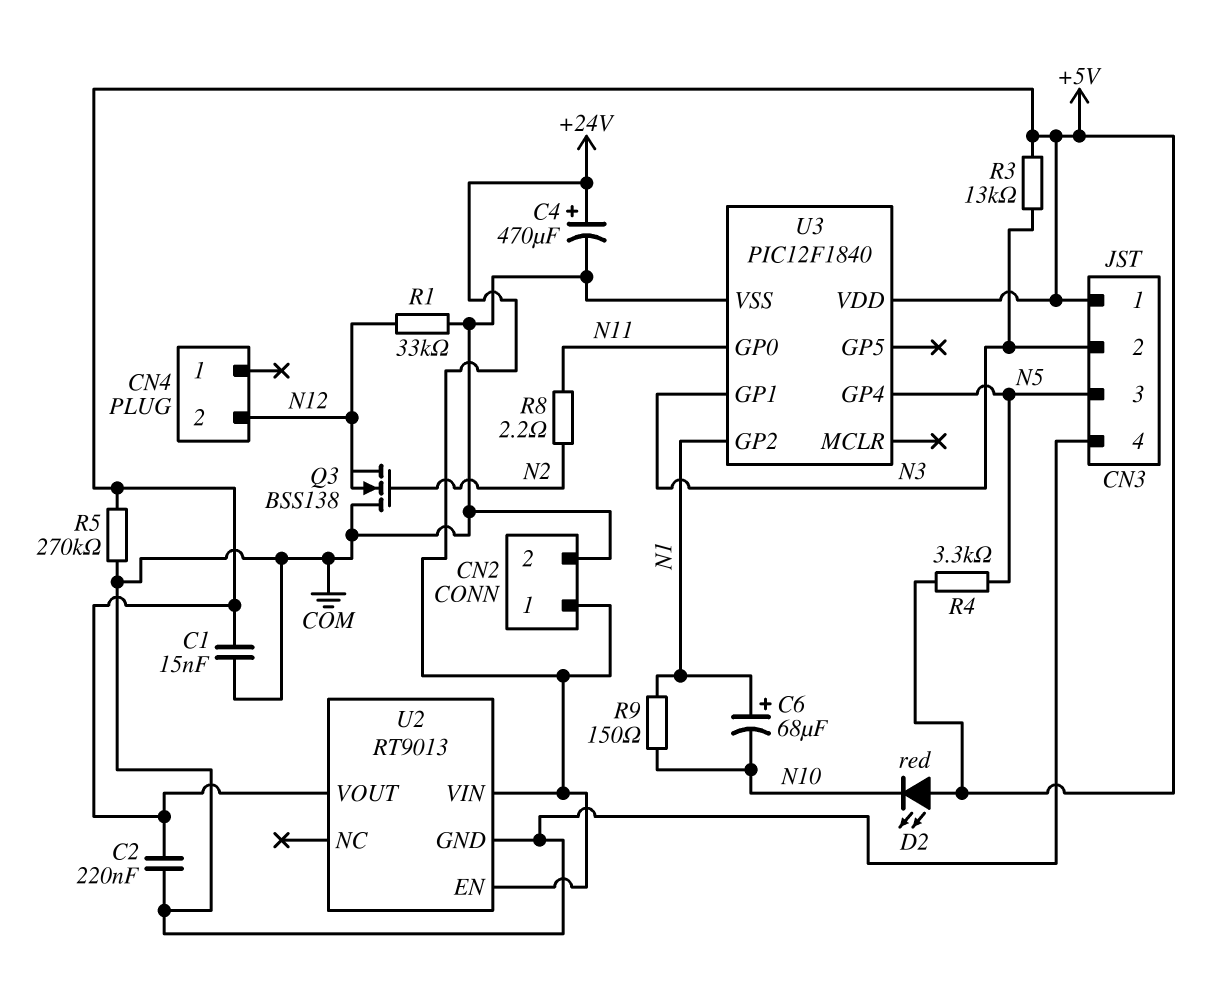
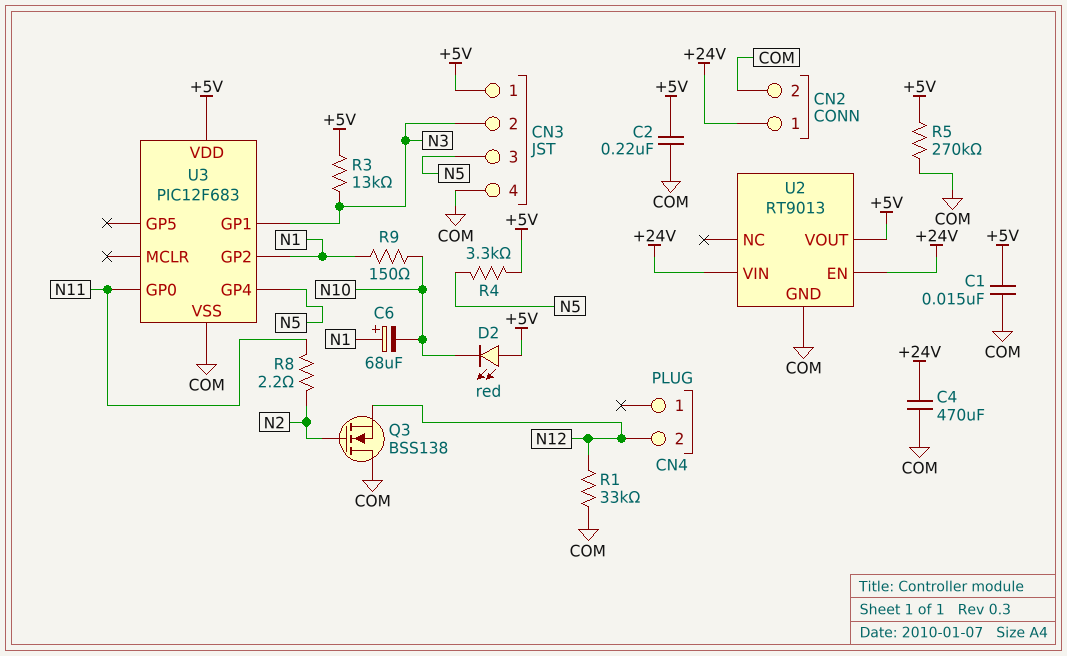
C4: 470uF (plus +24V, minus COM) -> 470uF (+24V, COM)
U3: PIC12F1840 -> PIC12F683

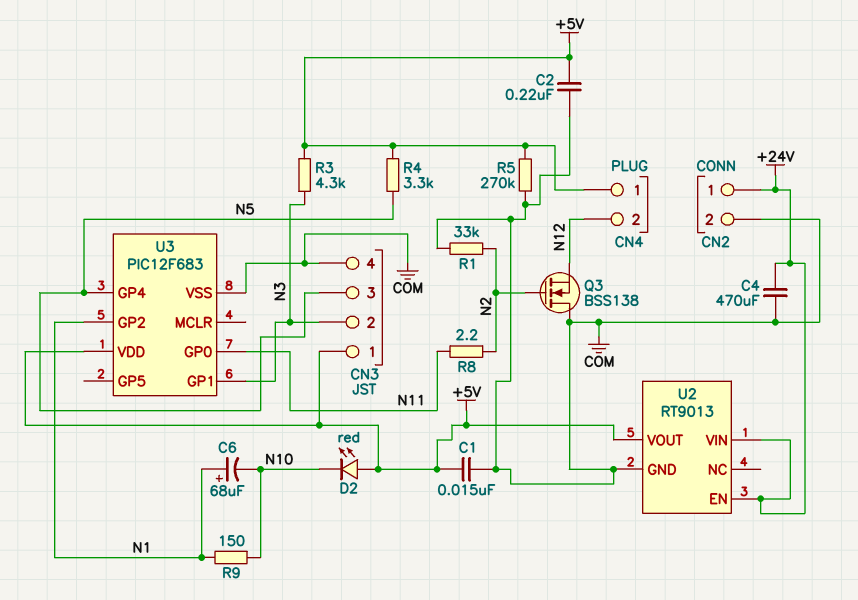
CN4 pin 1: none -> +5V
R1: 33k (COM, N12) -> 33k (COM, N2)
R3: 13k (+5V, N3) -> 4.3k (+5V, N3)

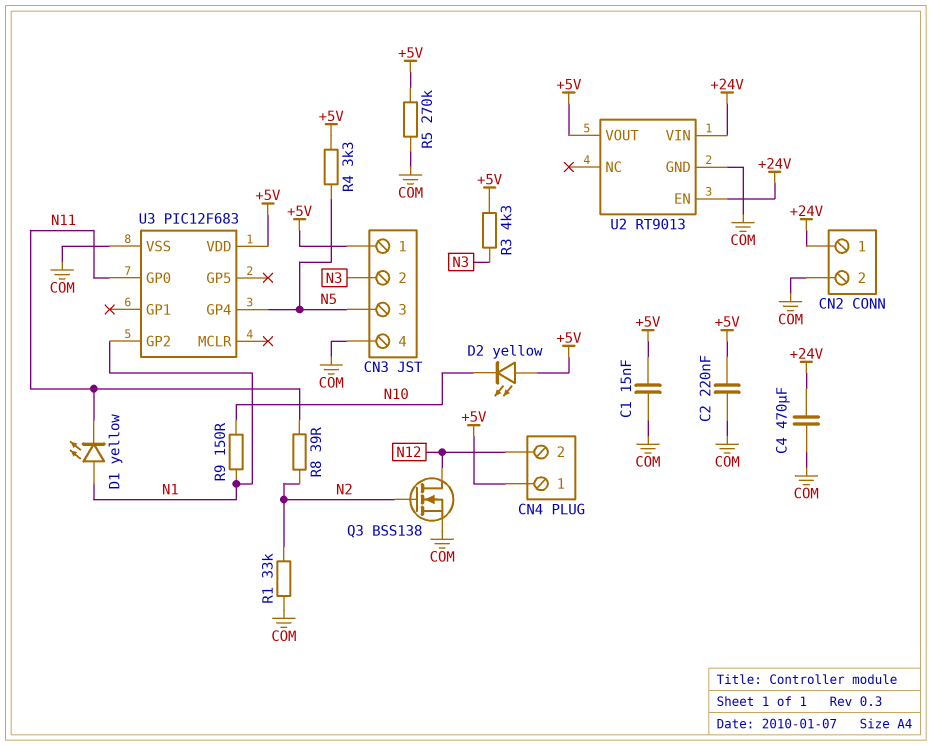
C6: 68uF (plus N1, minus N10) -> none
D1: none -> LED yellow (A N1, K N11)
D2: LED red (A +5V, K N10) -> LED yellow (A +5V, K N10)
Q3: NMOS BSS138 (G N2, D COM, S N12) -> NMOS BSS138 (G N2, D N12, S COM)
R8: 2.2 (N2, N11) -> 39 (N2, N11)
U3 pin GP1: N3 -> none

